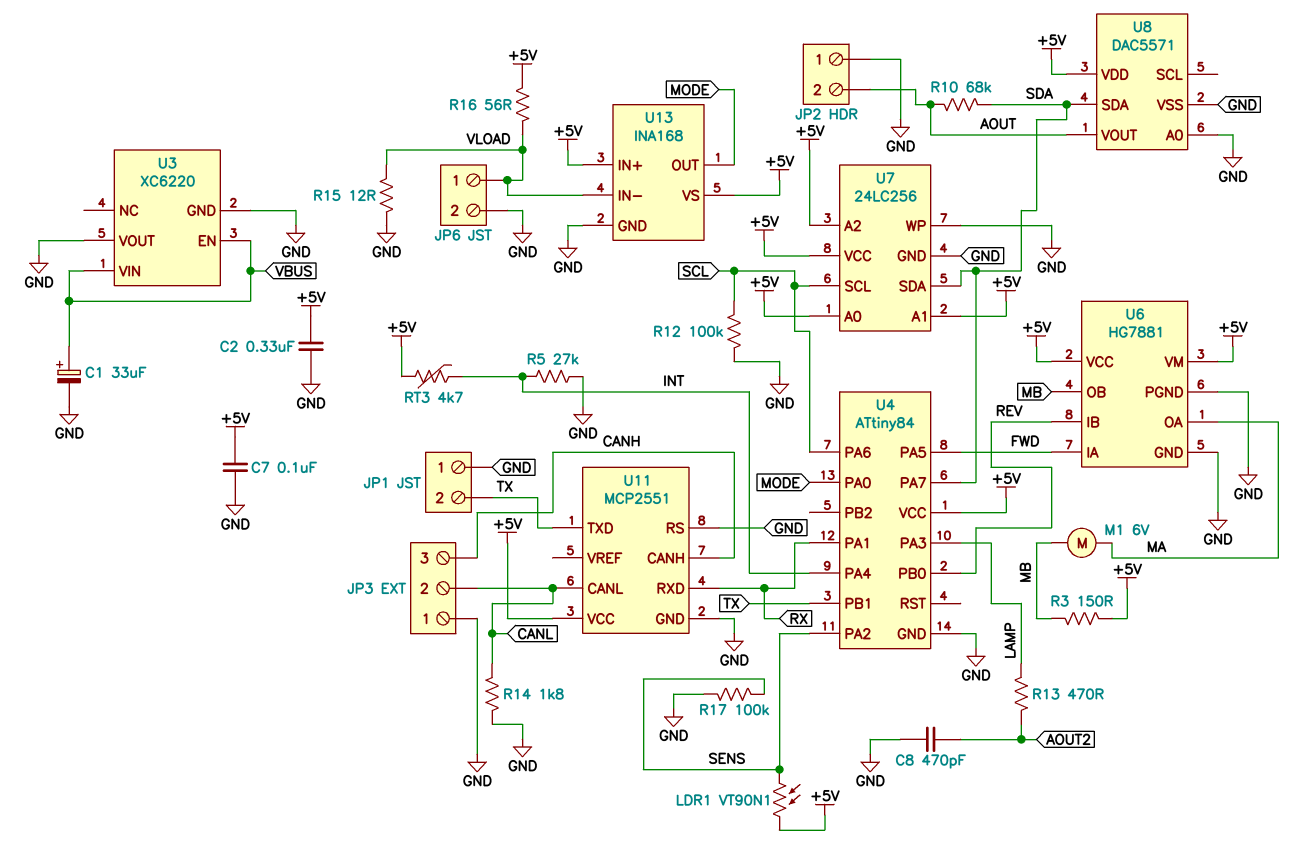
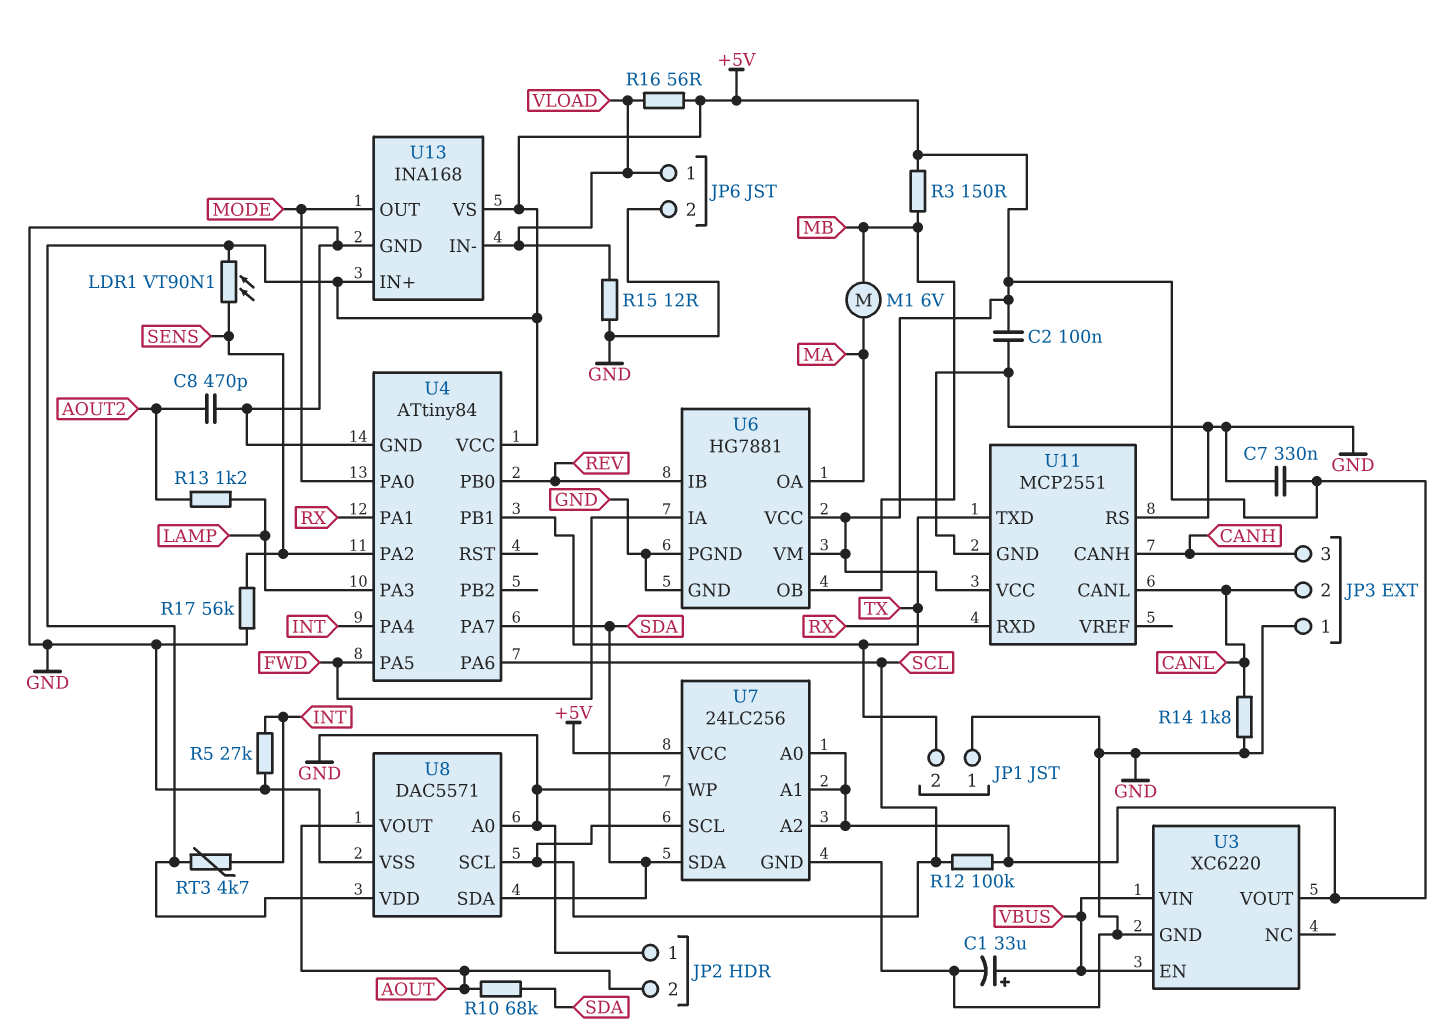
C2: 330nF (+5V, GND) -> 100nF (+5V, GND)
C7: 100nF (+5V, GND) -> 330nF (+5V, GND)
R12: 100k (GND, SCL) -> 100k (+5V, SCL)
R13: 470 (AOUT2, LAMP) -> 1.2k (AOUT2, LAMP)
R17: 100k (GND, SENS) -> 56k (GND, SENS)
U3 pin VOUT: GND -> +5V
U8 pin SCL: none -> SCL

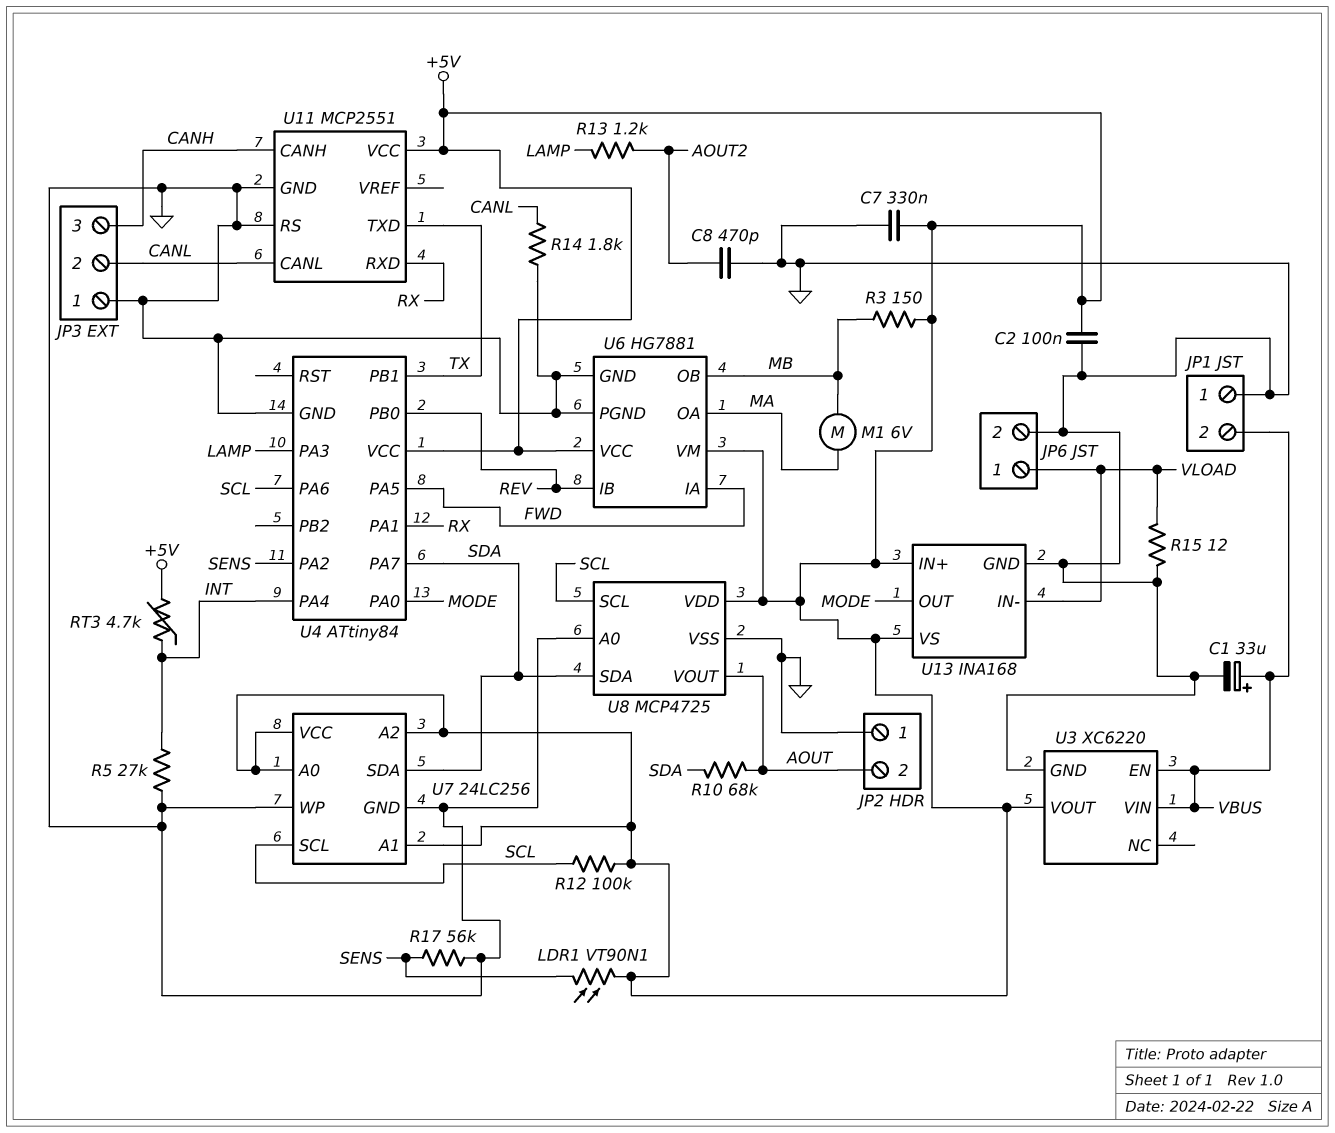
JP1 pin 2: TX -> VBUS
R16: 56 (+5V, VLOAD) -> none
U8: DAC5571 -> MCP4725

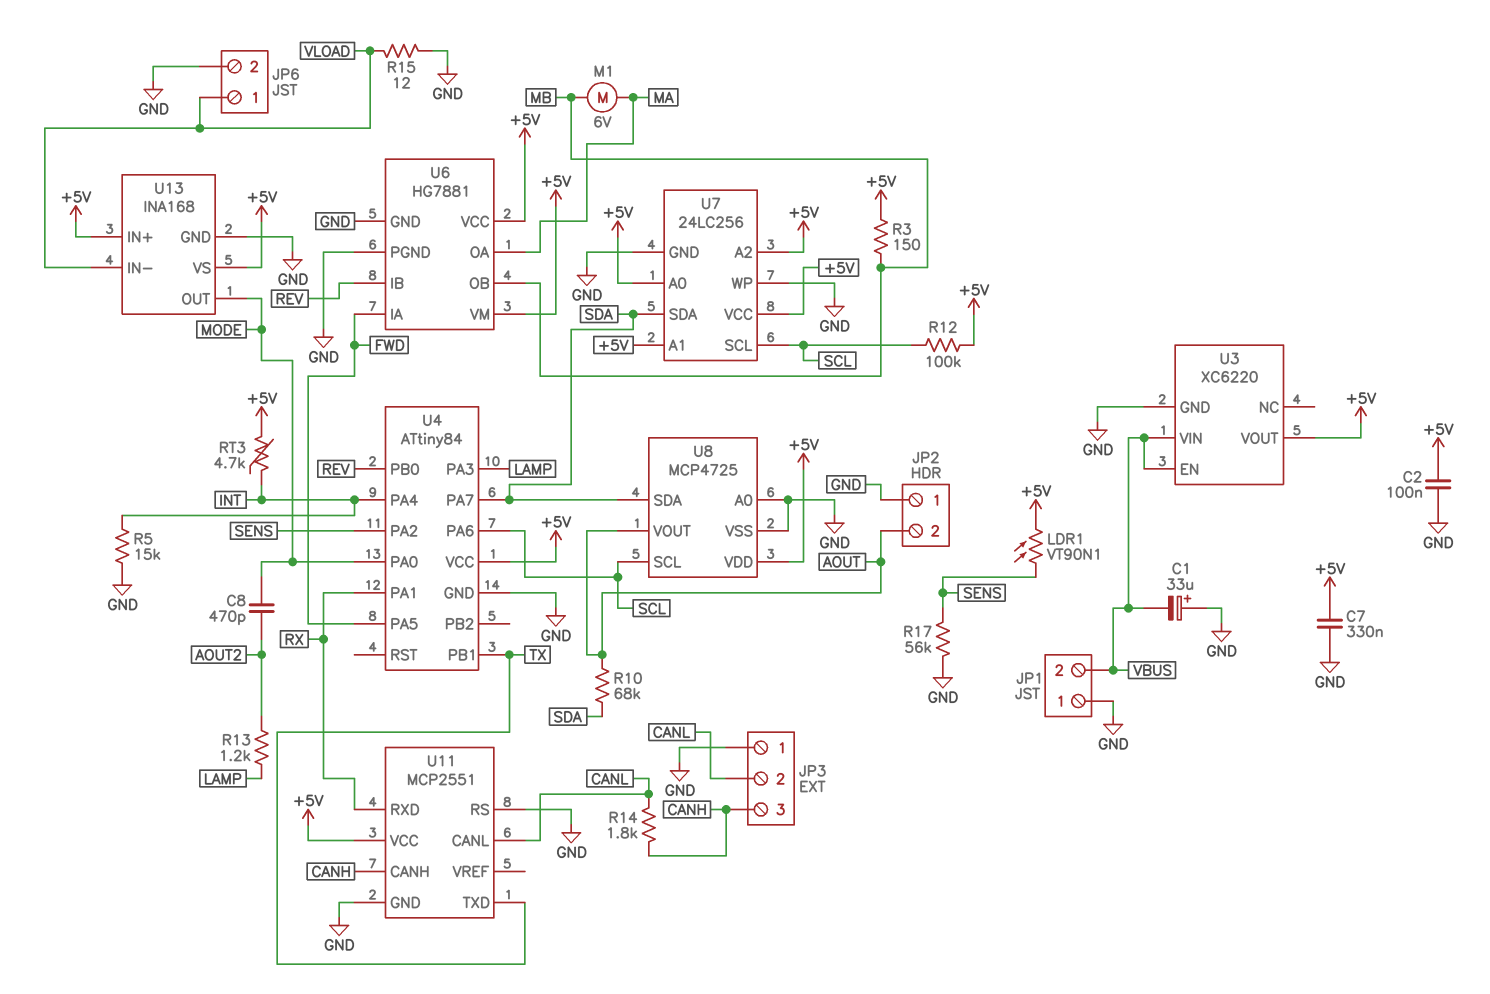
C1: 33uF (plus VBUS, minus GND) -> 33uF (plus GND, minus VBUS)
C8: 470pF (AOUT2, GND) -> 470pF (AOUT2, MODE)
R5: 27k (GND, INT) -> 15k (GND, INT)
R14: 1.8k (CANL, GND) -> 1.8k (CANH, CANL)

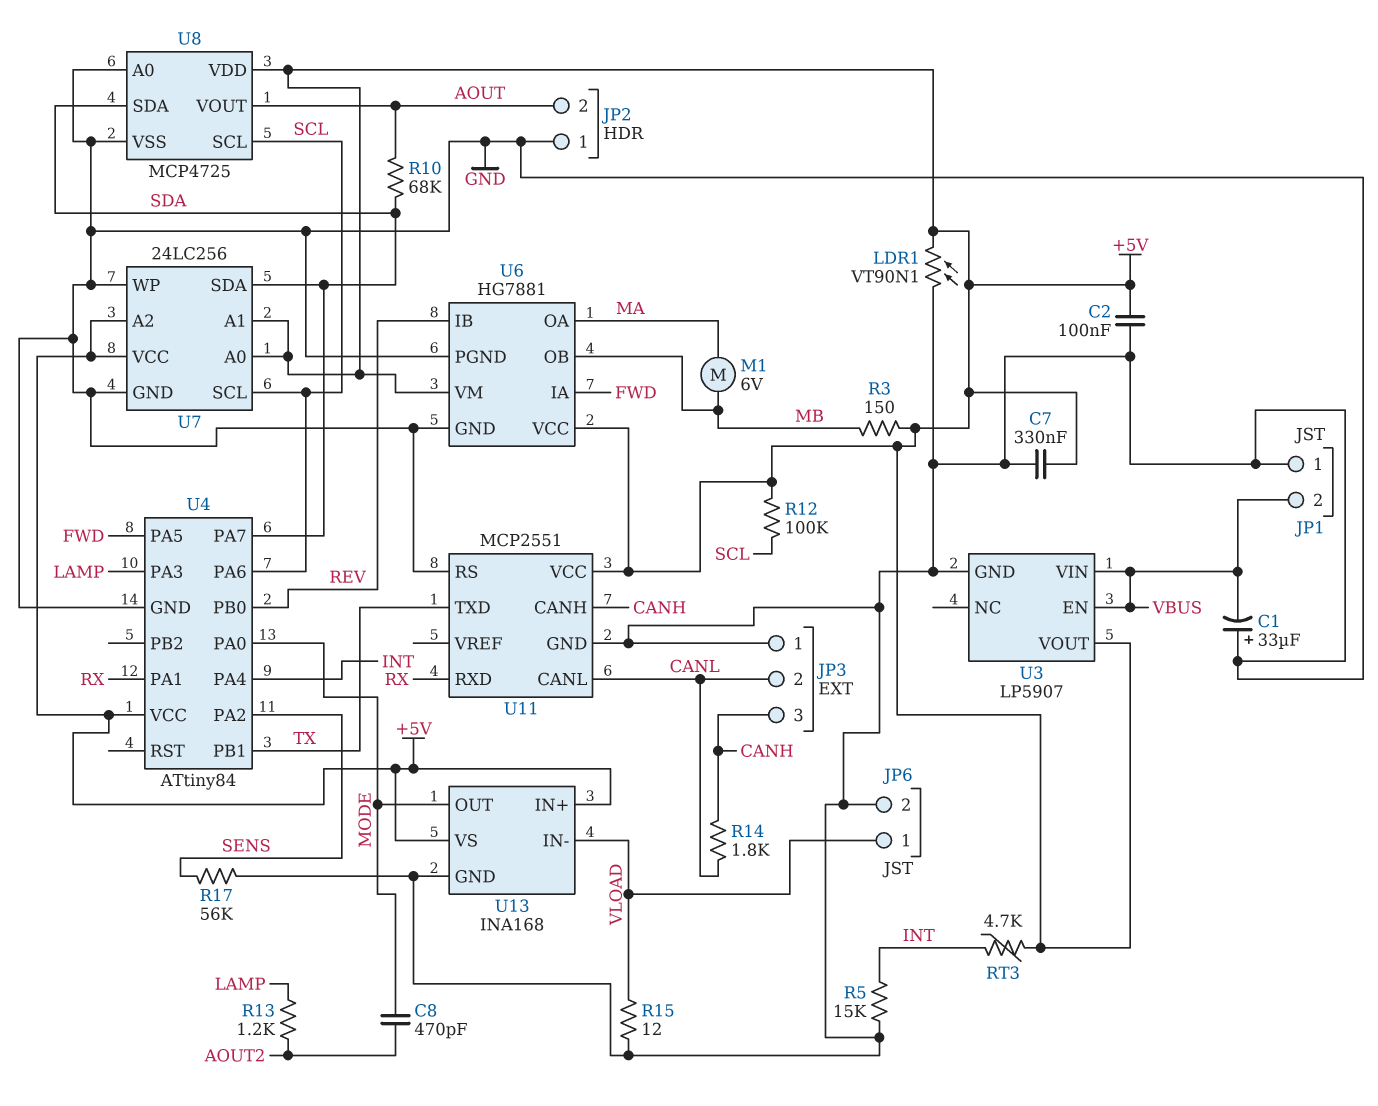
LDR1: VT90N1 (+5V, SENS) -> VT90N1 (+5V, GND)
U3: XC6220 -> LP5907

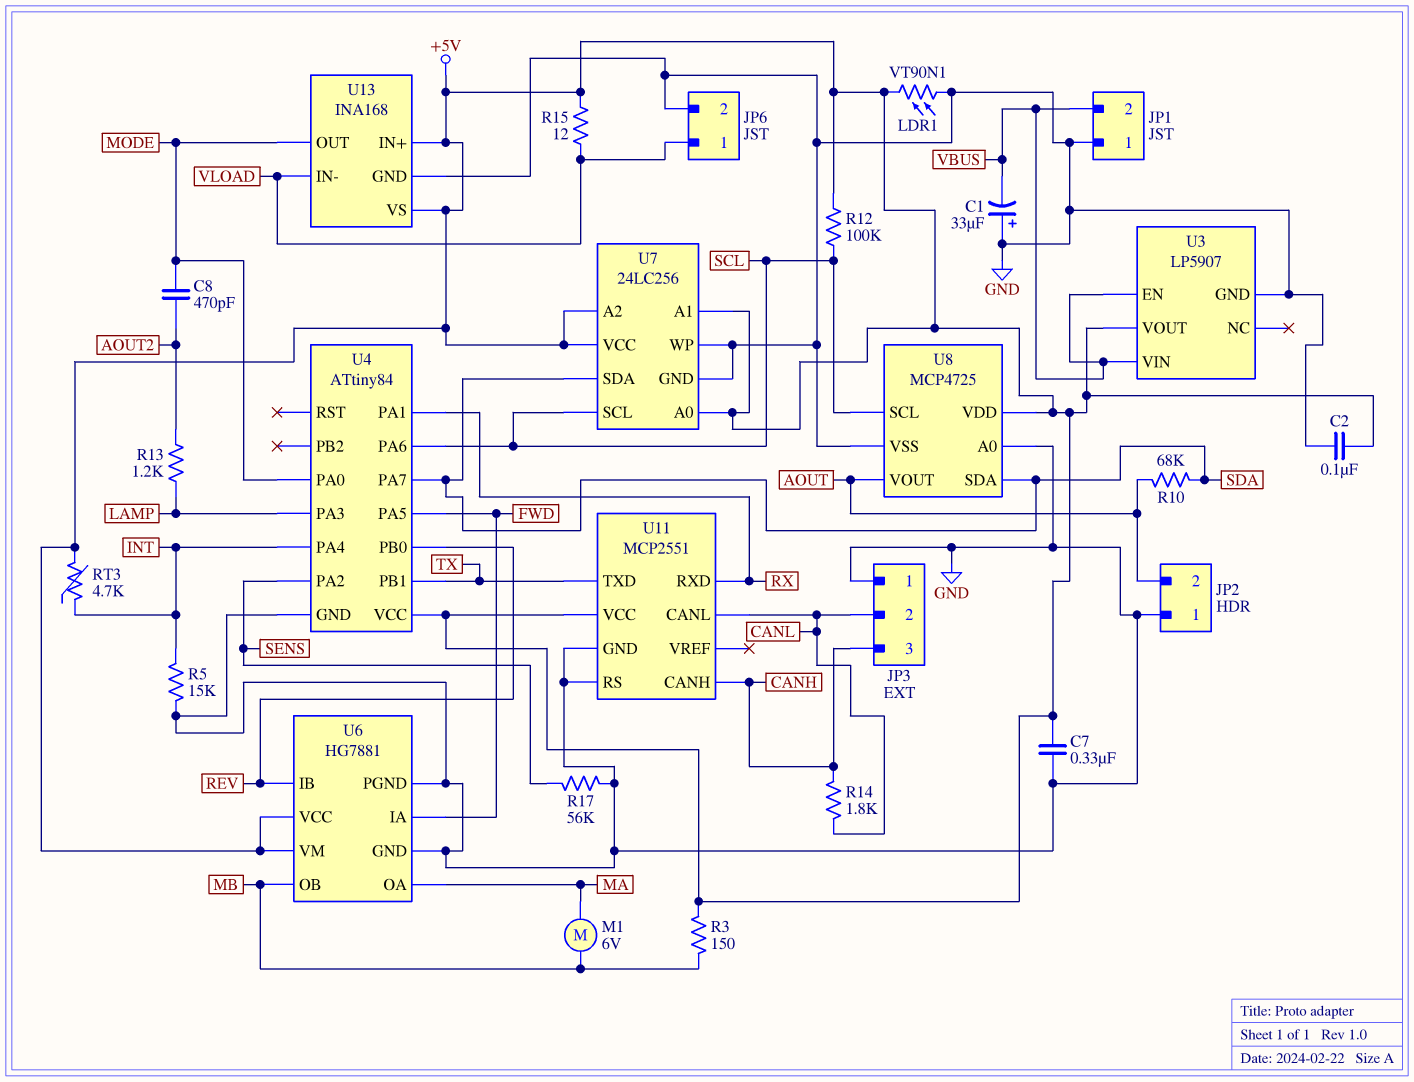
R15: 12 (GND, VLOAD) -> 12 (+5V, VLOAD)

